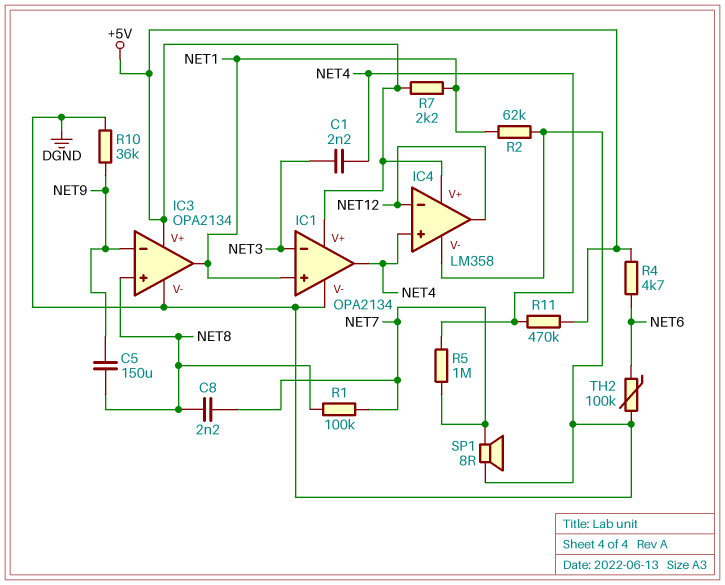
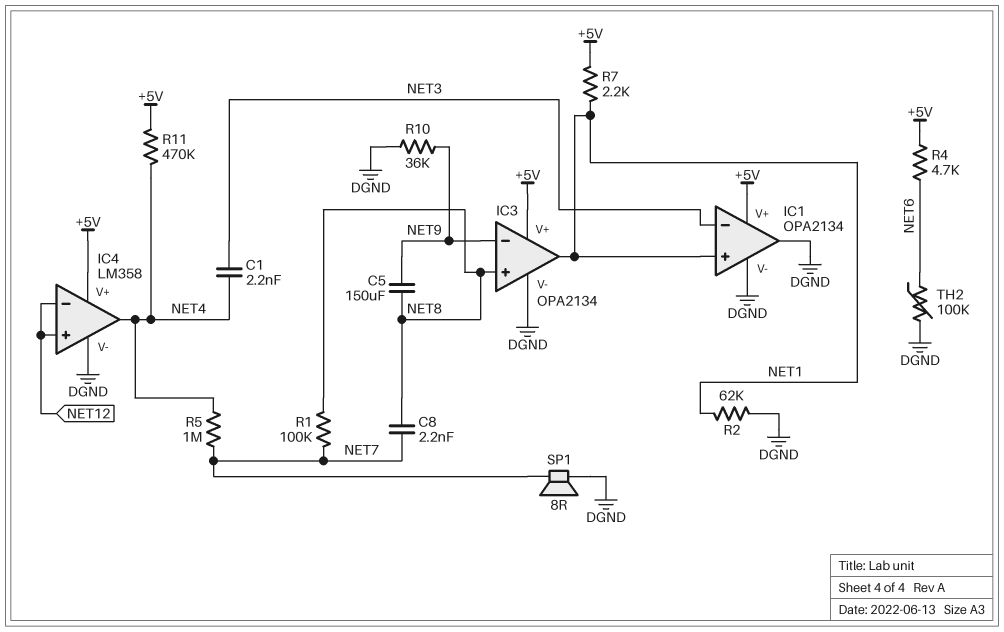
IC1 pin out: NET4 -> DGND
IC4 pin in+: NET4 -> NET12
IC4 pin out: NET12 -> NET4

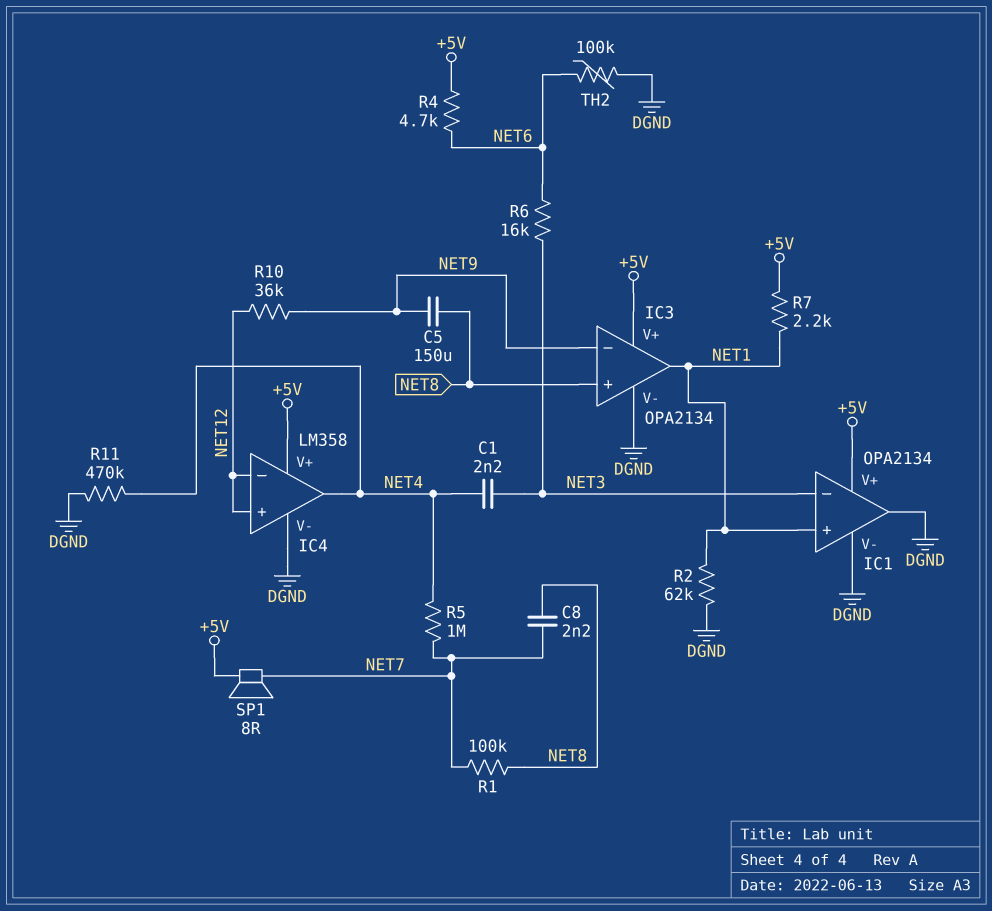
R6: none -> 16k (NET3, NET6)
R10: 36k (DGND, NET9) -> 36k (NET9, NET12)
R11: 470k (+5V, NET4) -> 470k (DGND, NET4)
SP1: speaker 8R (DGND, NET7) -> speaker 8R (+5V, NET7)

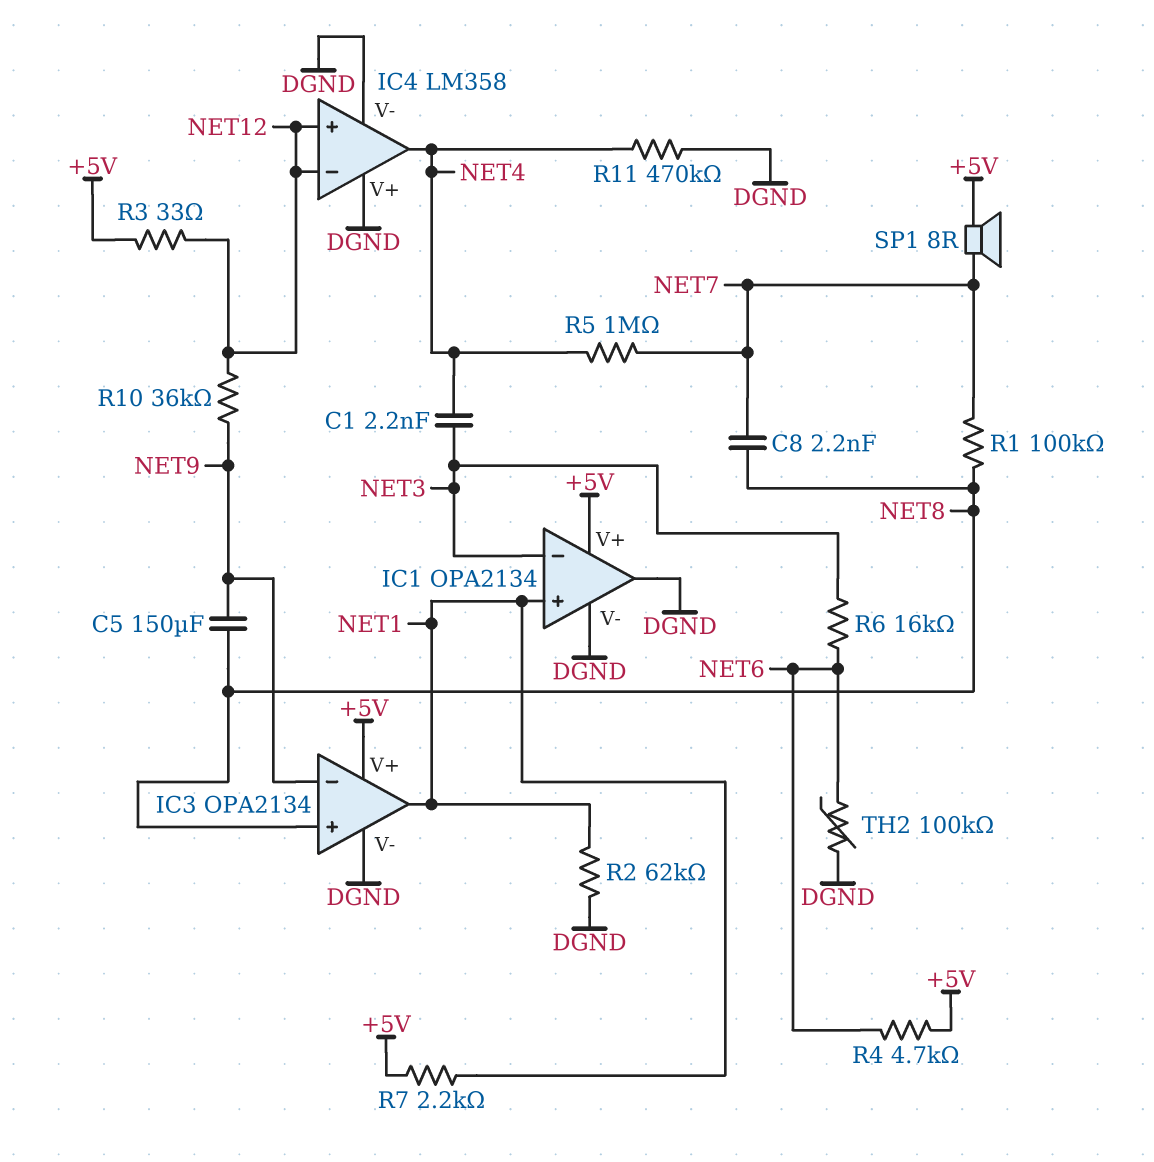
IC4 pin V+: +5V -> DGND
R3: none -> 33 (+5V, NET12)

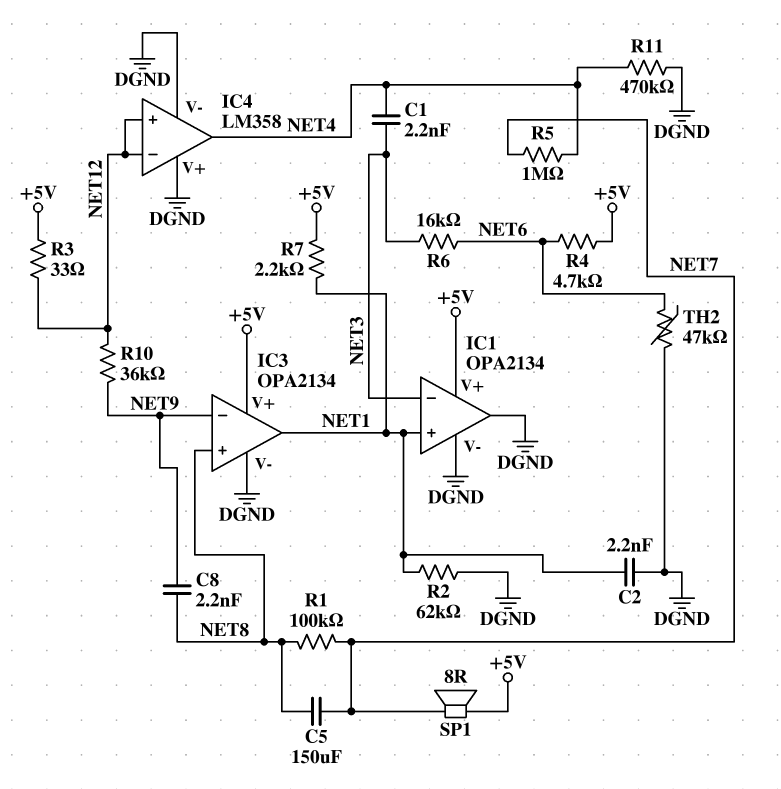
C2: none -> 2.2nF (DGND, NET1)
C5: 150uF (NET8, NET9) -> 150uF (NET7, NET8)
C8: 2.2nF (NET7, NET8) -> 2.2nF (NET8, NET9)
TH2: 100k (DGND, NET6) -> 47k (DGND, NET6)

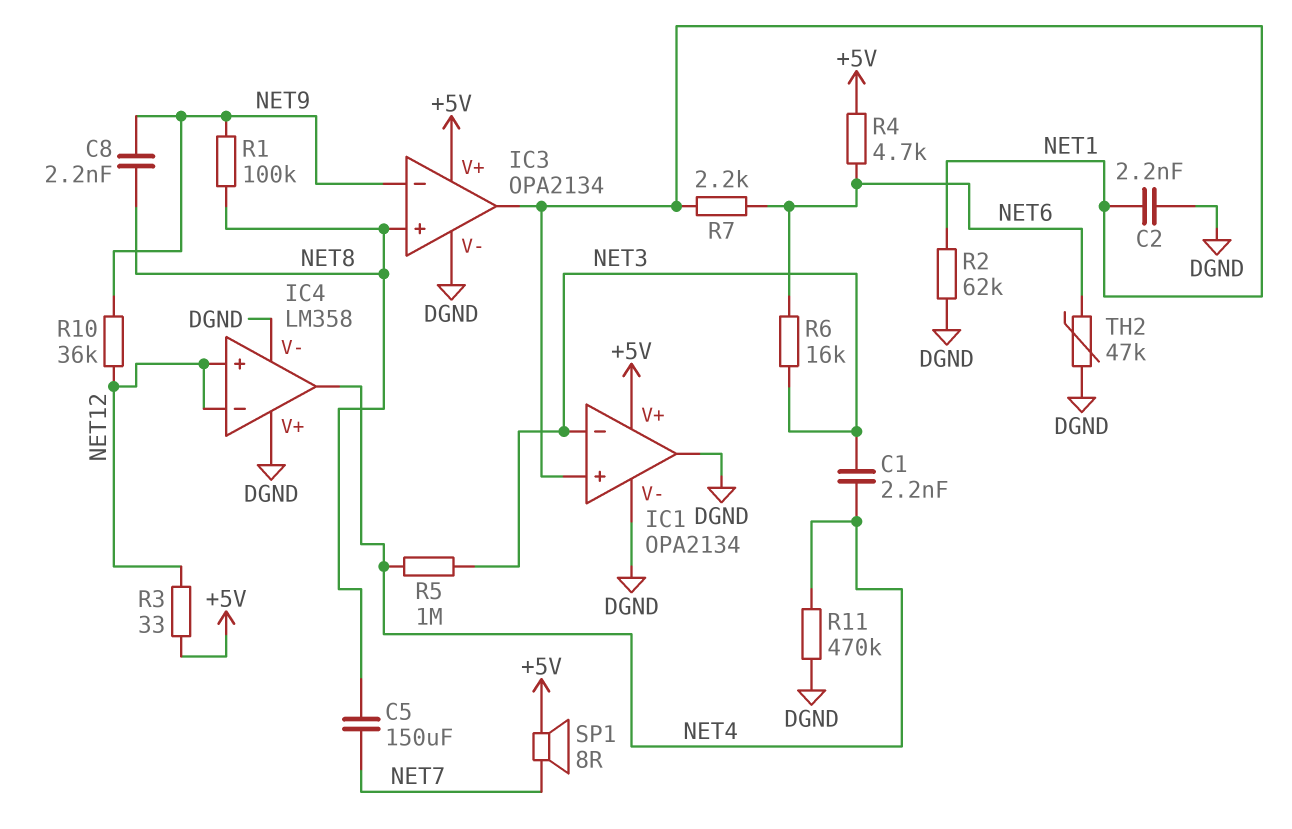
R1: 100k (NET7, NET8) -> 100k (NET8, NET9)
R5: 1M (NET4, NET7) -> 1M (NET3, NET4)
R7: 2.2k (+5V, NET1) -> 2.2k (NET1, NET6)

